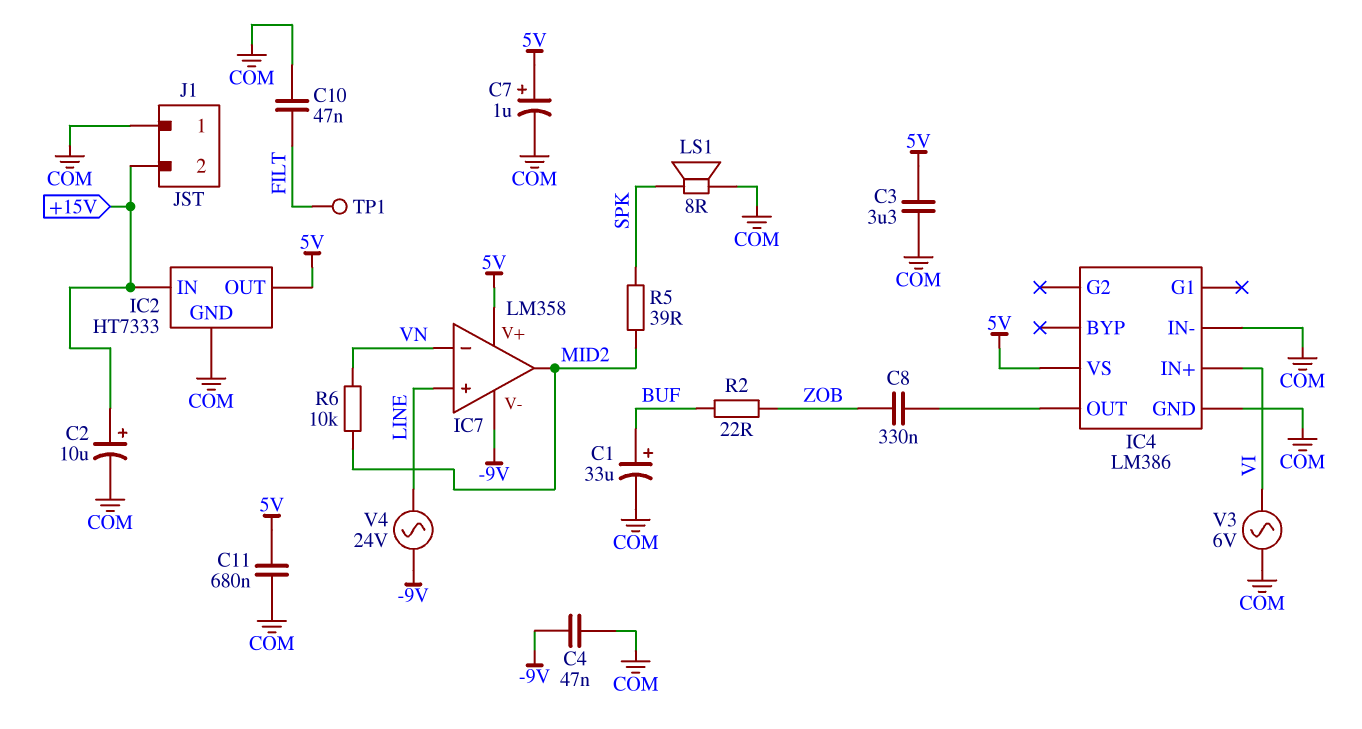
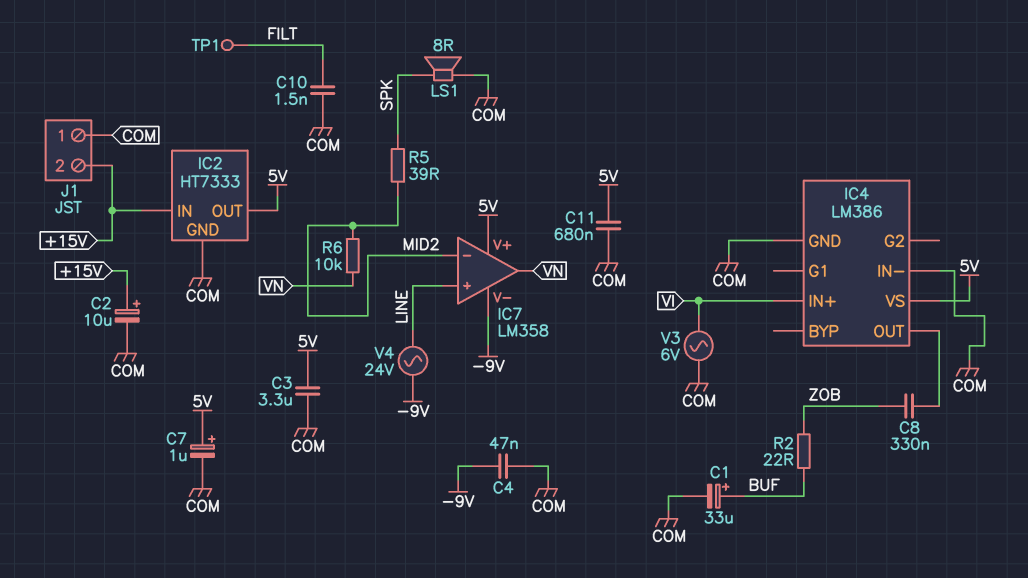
C10: 47nF (COM, FILT) -> 1.5nF (COM, FILT)
IC7 pin in-: VN -> MID2
IC7 pin out: MID2 -> VN

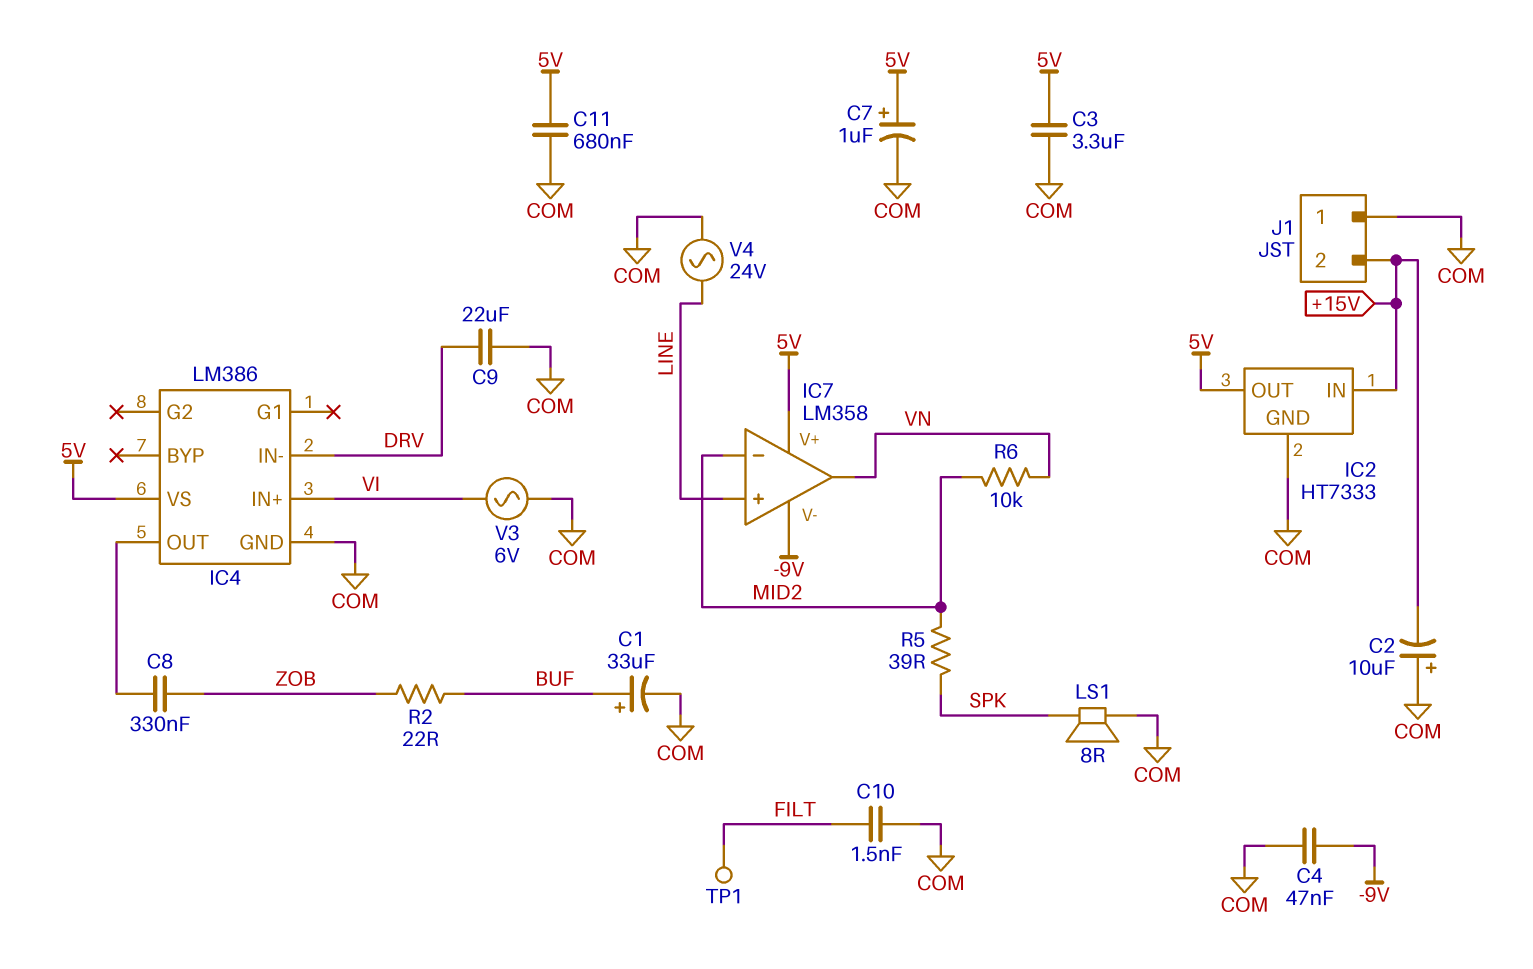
C2: 10uF (plus +15V, minus COM) -> 10uF (plus COM, minus +15V)
C9: none -> 22uF (COM, DRV)
IC4 pin IN-: COM -> DRV
V4: AC 24V (-9V, LINE) -> AC 24V (COM, LINE)

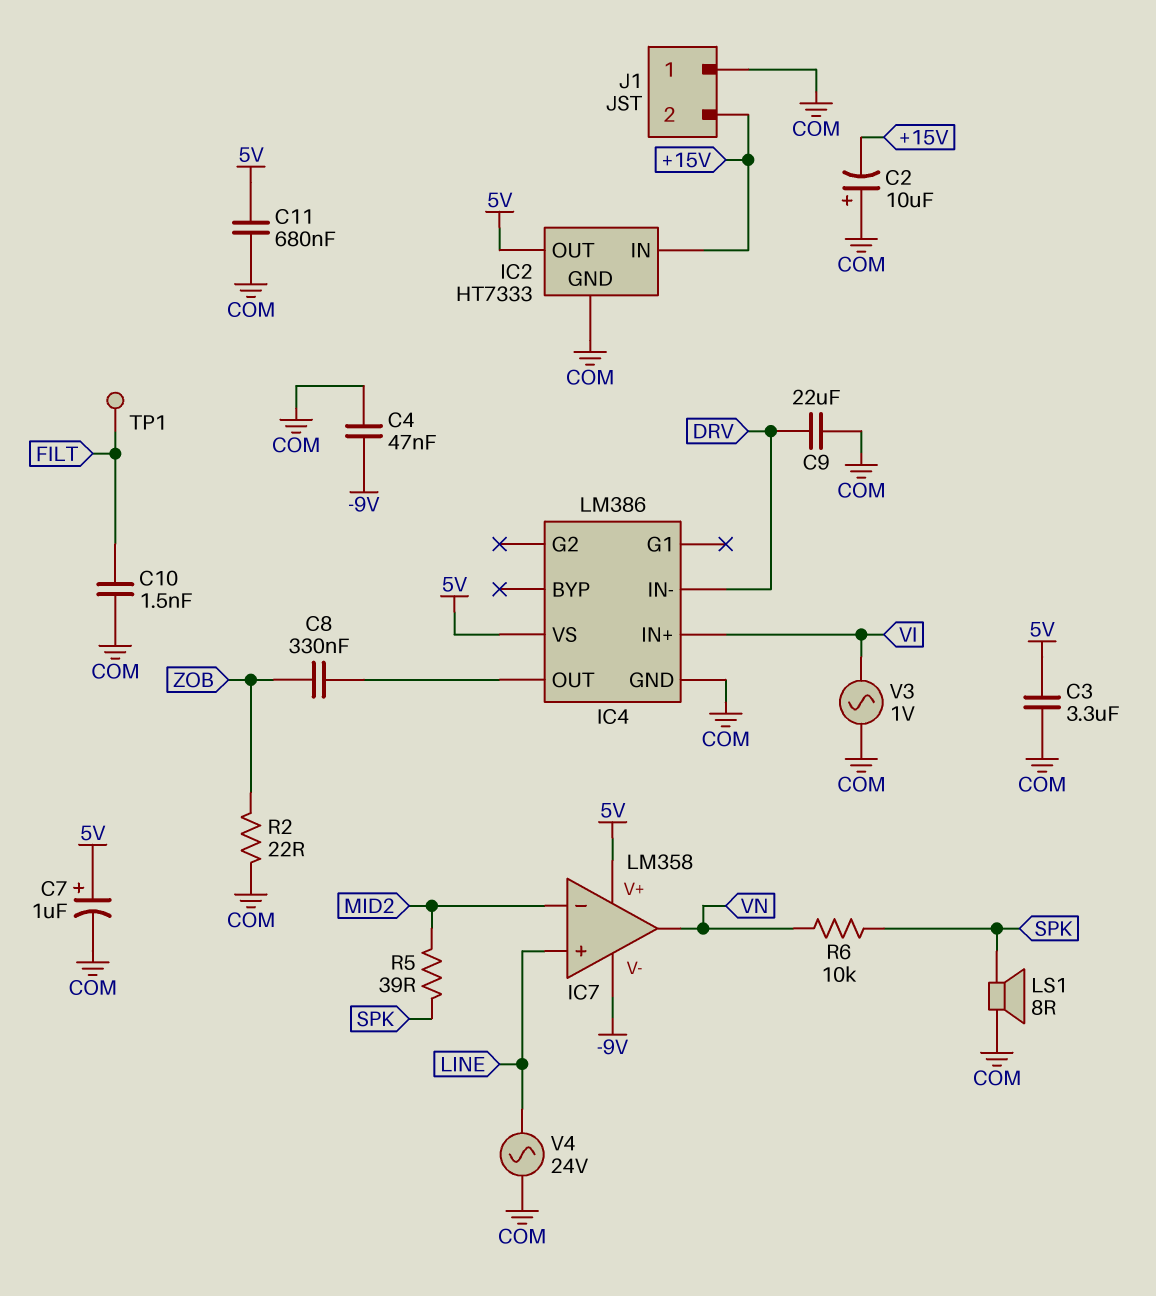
C1: 33uF (plus BUF, minus COM) -> none
R2: 22 (BUF, ZOB) -> 22 (COM, ZOB)
R6: 10k (MID2, VN) -> 10k (SPK, VN)
V3: AC 6V (COM, VI) -> AC 1V (COM, VI)

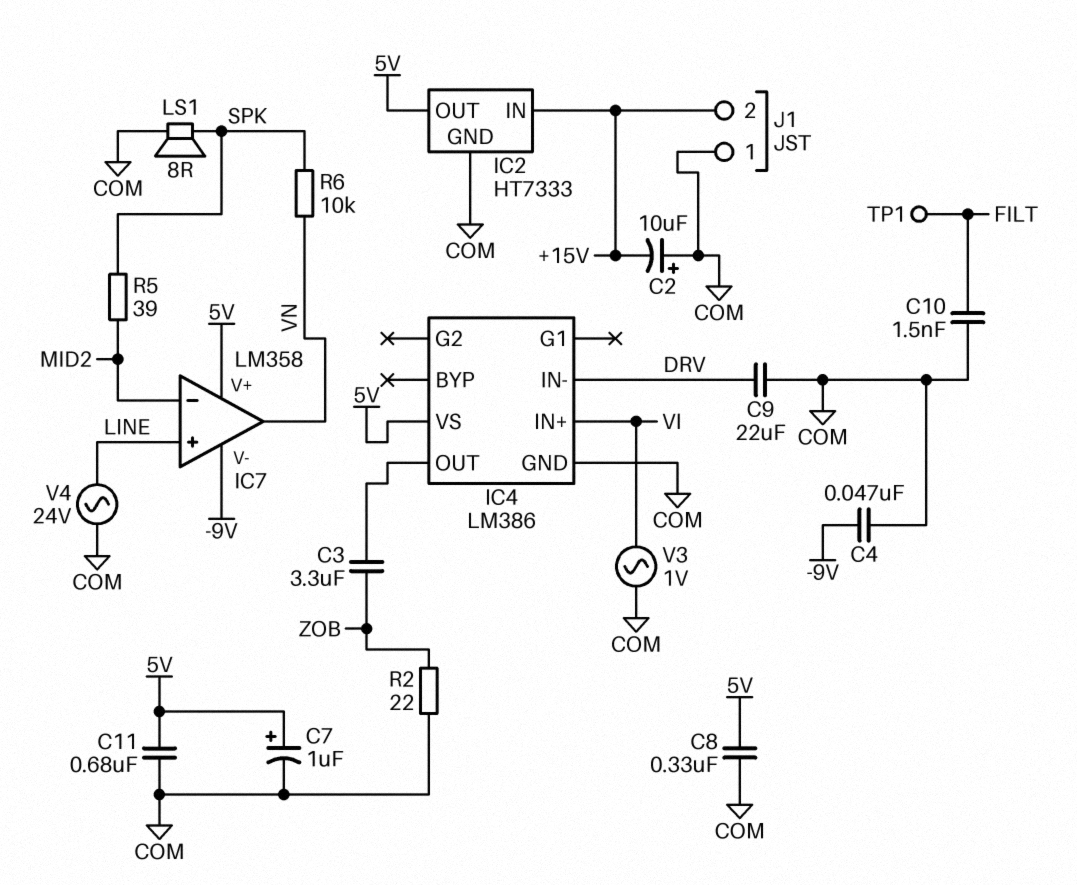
C3: 3.3uF (5V, COM) -> 3.3uF (IC4/OUT, ZOB)
C8: 330nF (IC4/OUT, ZOB) -> 330nF (5V, COM)

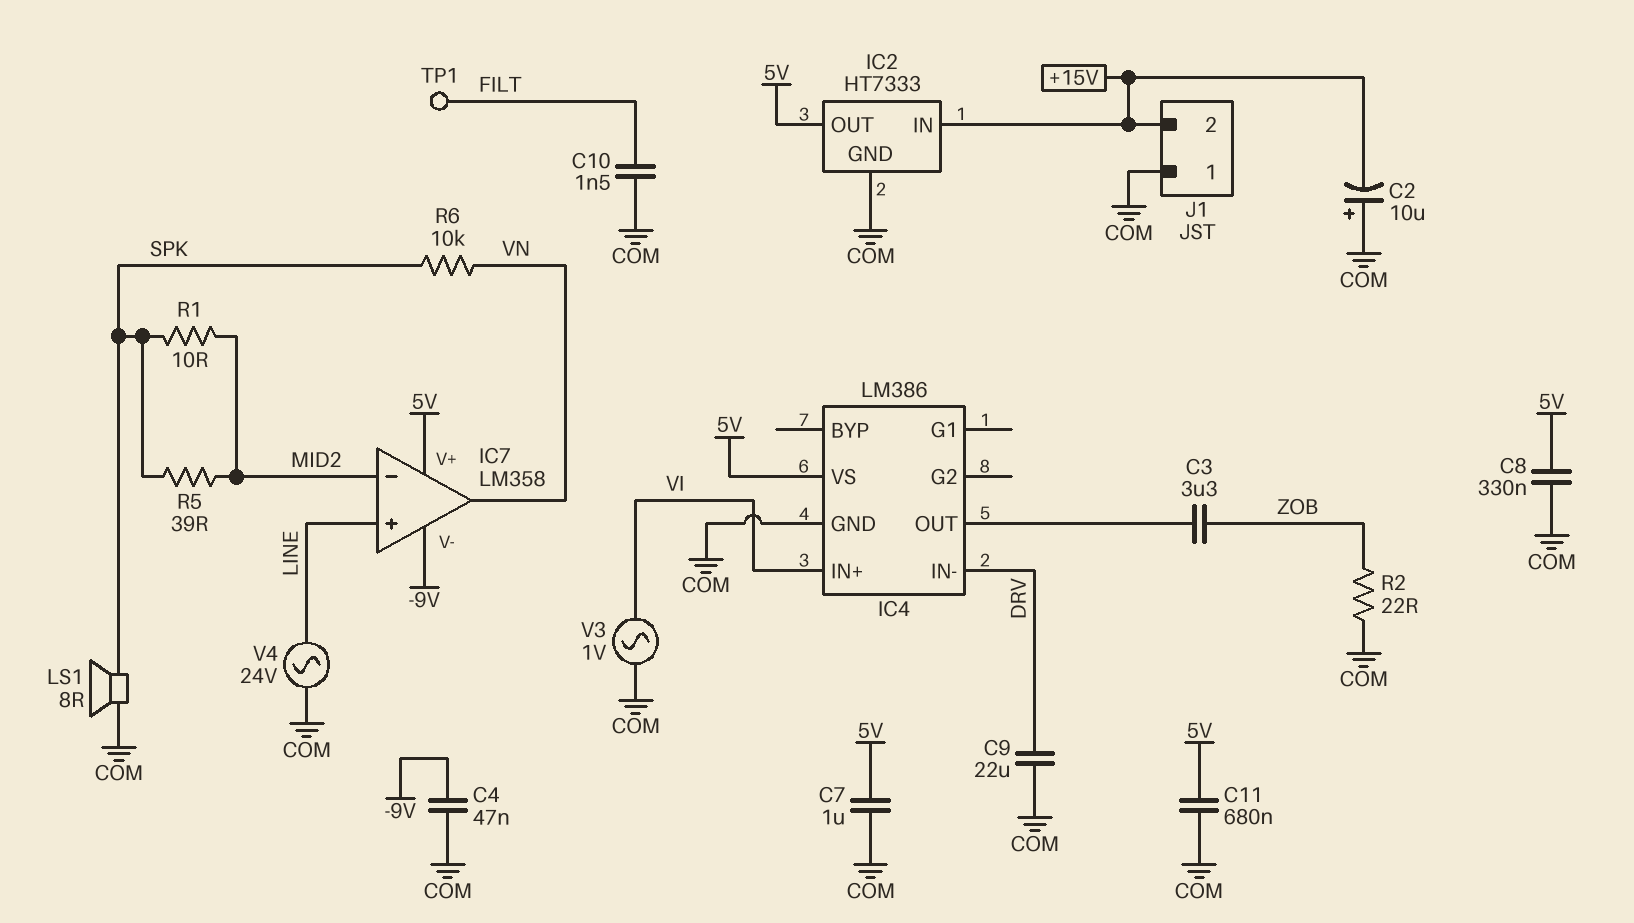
C7: 1uF (plus 5V, minus COM) -> 1uF (5V, COM)
R1: none -> 10 (MID2, SPK)

